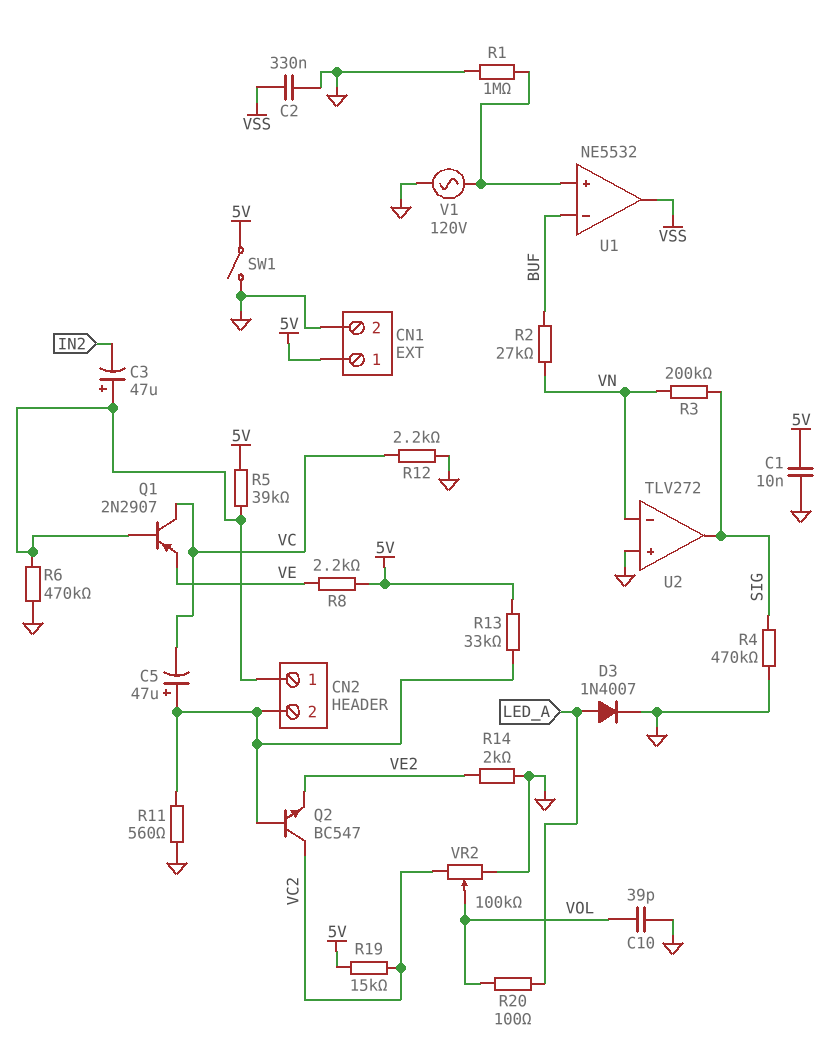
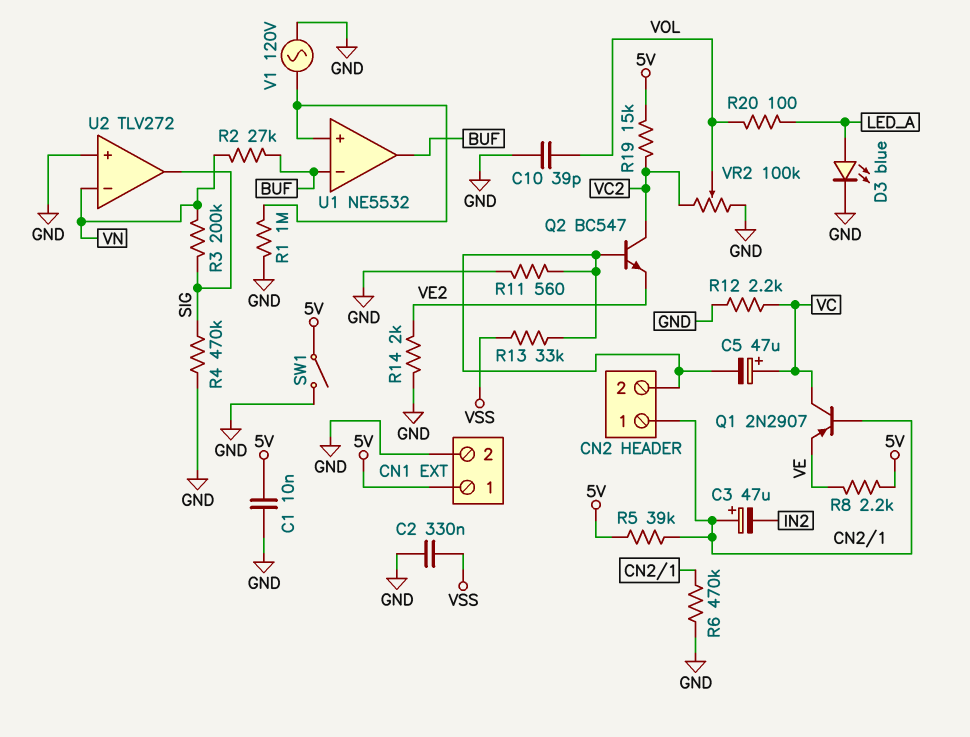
C5: 47uF (plus CN2/2, minus VC) -> 47uF (plus VC, minus CN2/2)
D3: diode 1N4007 (A LED_A, K GND) -> LED blue (A LED_A, K GND)
R13: 33k (5V, CN2/2) -> 33k (CN2/2, VSS)
U1 pin out: VSS -> BUF

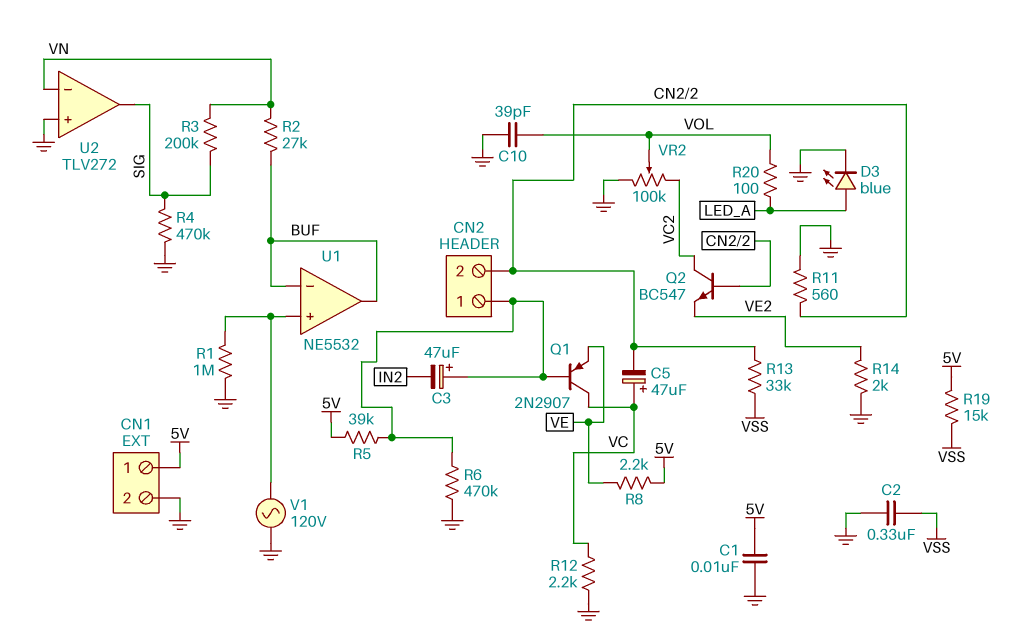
R19: 15k (5V, VC2) -> 15k (5V, VSS)
SW1: switch (5V, GND) -> none

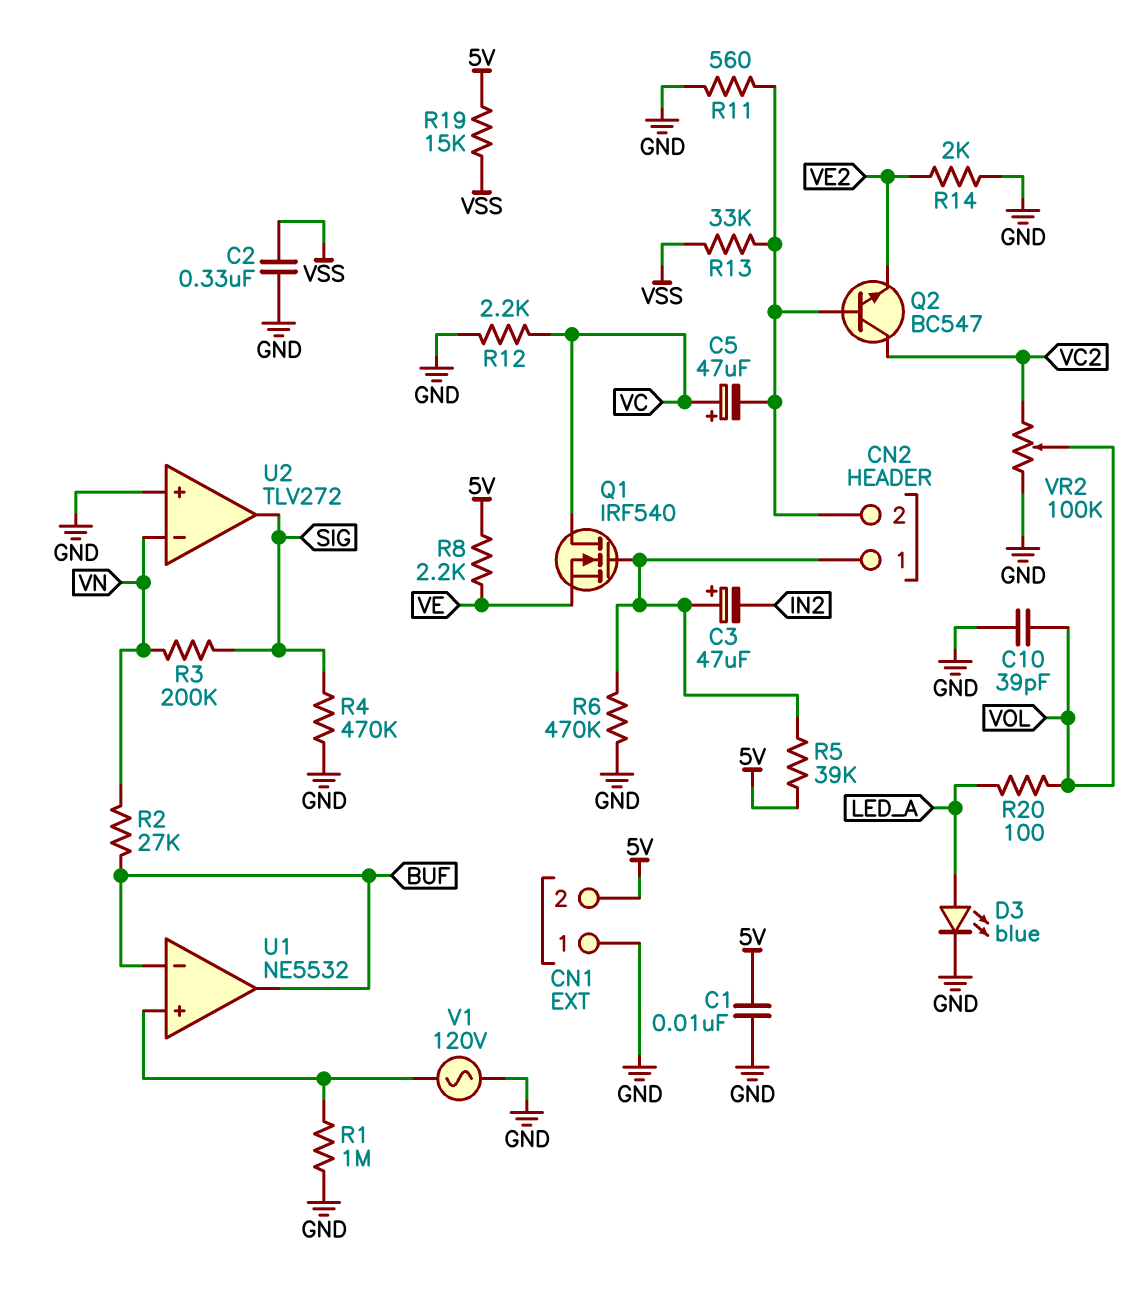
CN1 pin 1: 5V -> GND
CN1 pin 2: GND -> 5V
Q1: PNP 2N2907 (B CN2/1, C VC, E VE) -> NMOS IRF540 (G CN2/1, D VC, S VE)

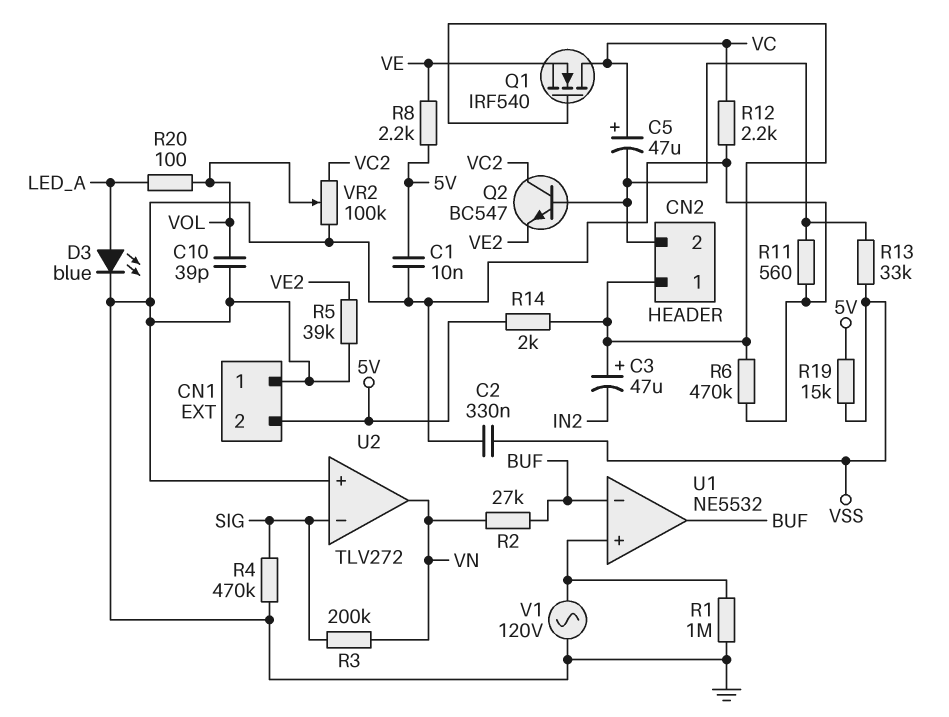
R5: 39k (5V, CN2/1) -> 39k (GND, VE2)
R14: 2k (GND, VE2) -> 2k (5V, CN2/1)
U2 pin in-: VN -> SIG
U2 pin out: SIG -> VN

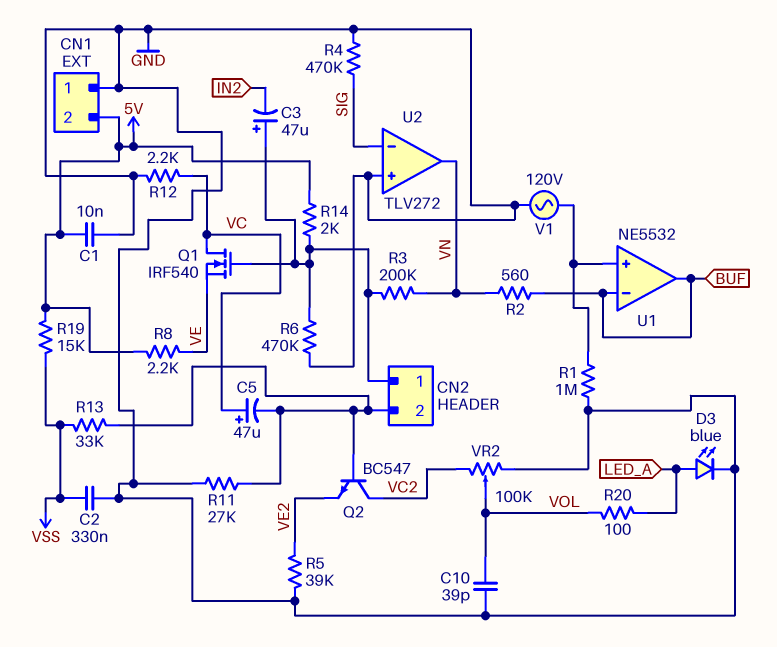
R2: 27k (BUF, VN) -> 560 (BUF, VN)
R3: 200k (SIG, VN) -> 200k (CN2/1, VN)
R11: 560 (CN2/2, GND) -> 27k (CN2/2, GND)

